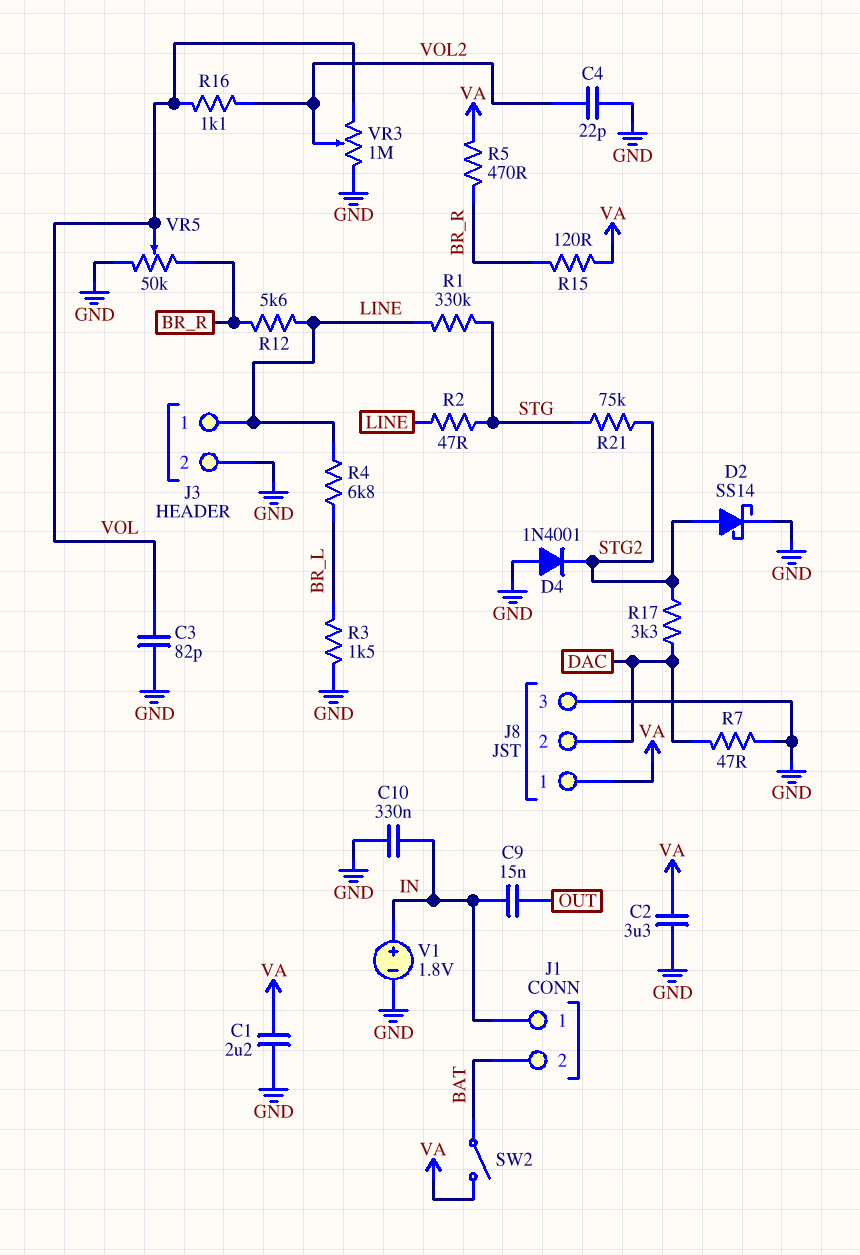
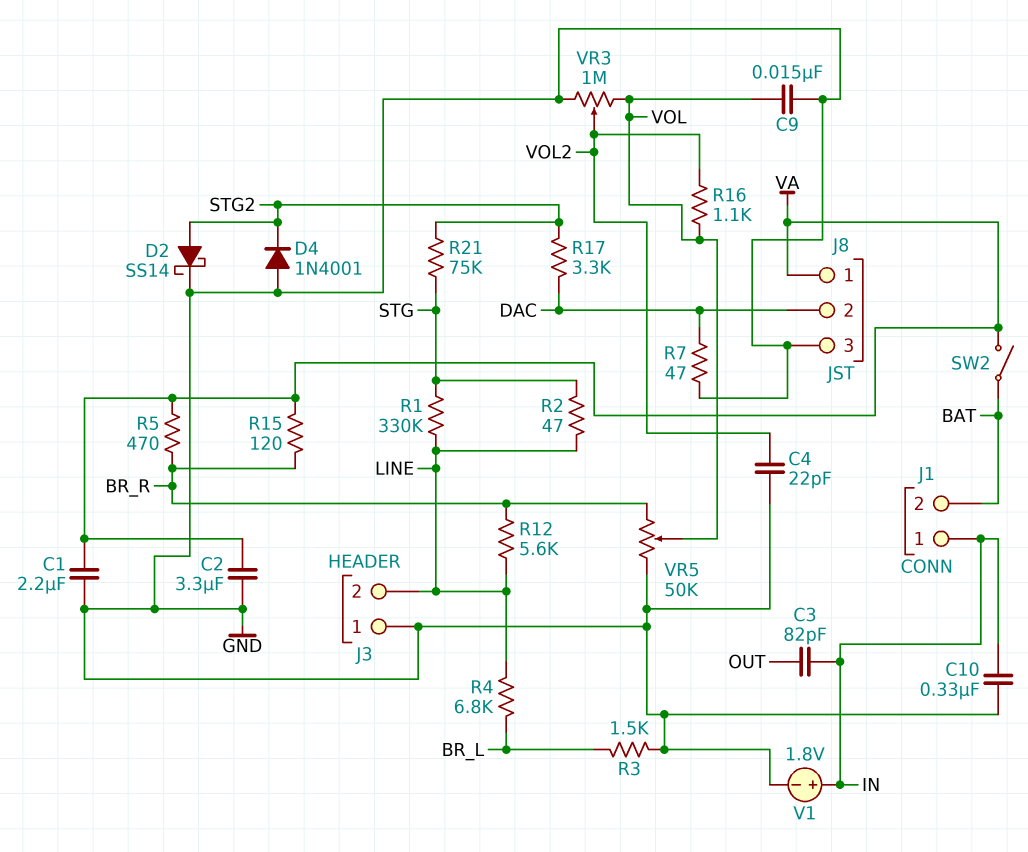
C3: 82pF (GND, VOL) -> 82pF (IN, OUT)
C9: 15nF (IN, OUT) -> 15nF (GND, VOL)
J3 pin 1: LINE -> GND
J3 pin 2: GND -> LINE

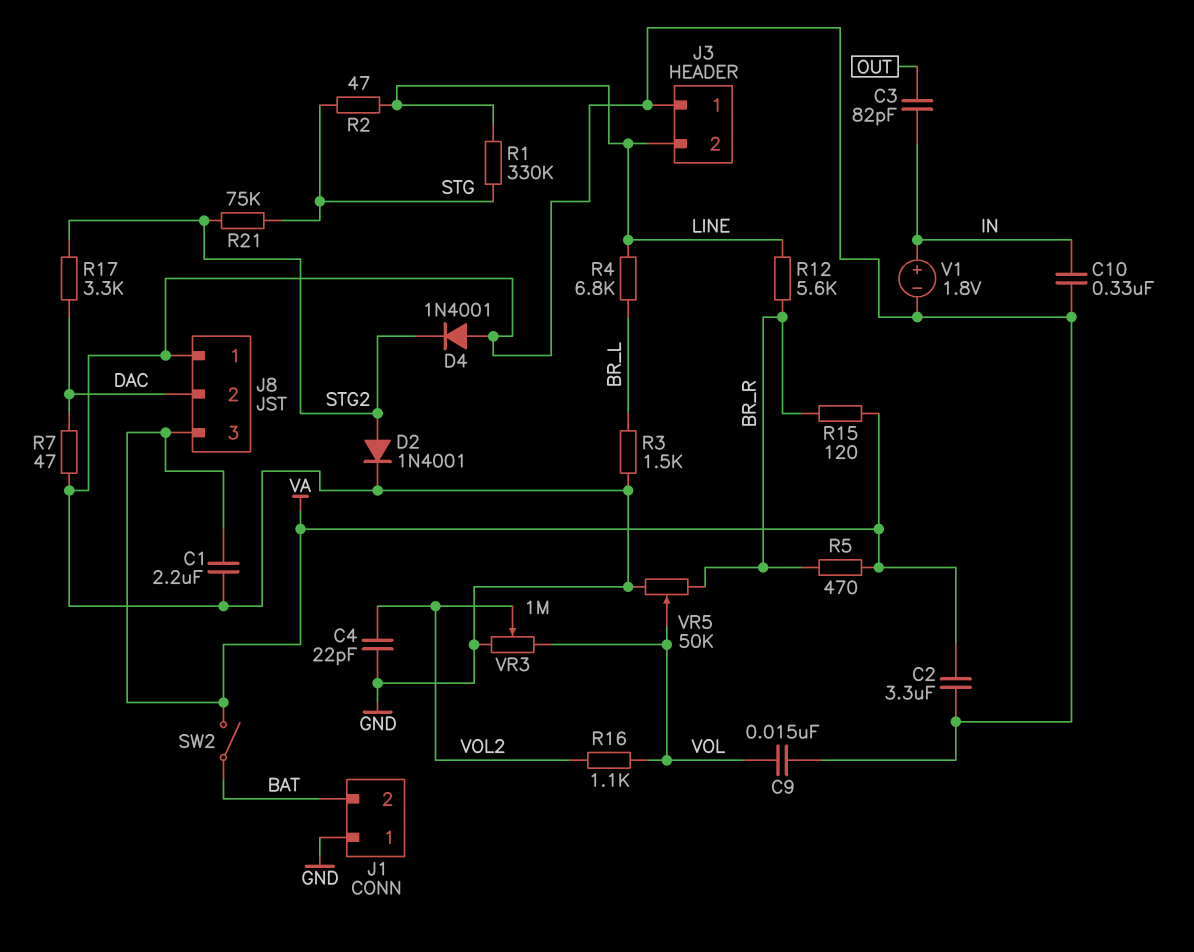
D2: schottky SS14 (A STG2, K GND) -> diode 1N4001 (A STG2, K GND)
J1 pin 1: IN -> GND
J8 pin 1: VA -> GND
J8 pin 3: GND -> VA

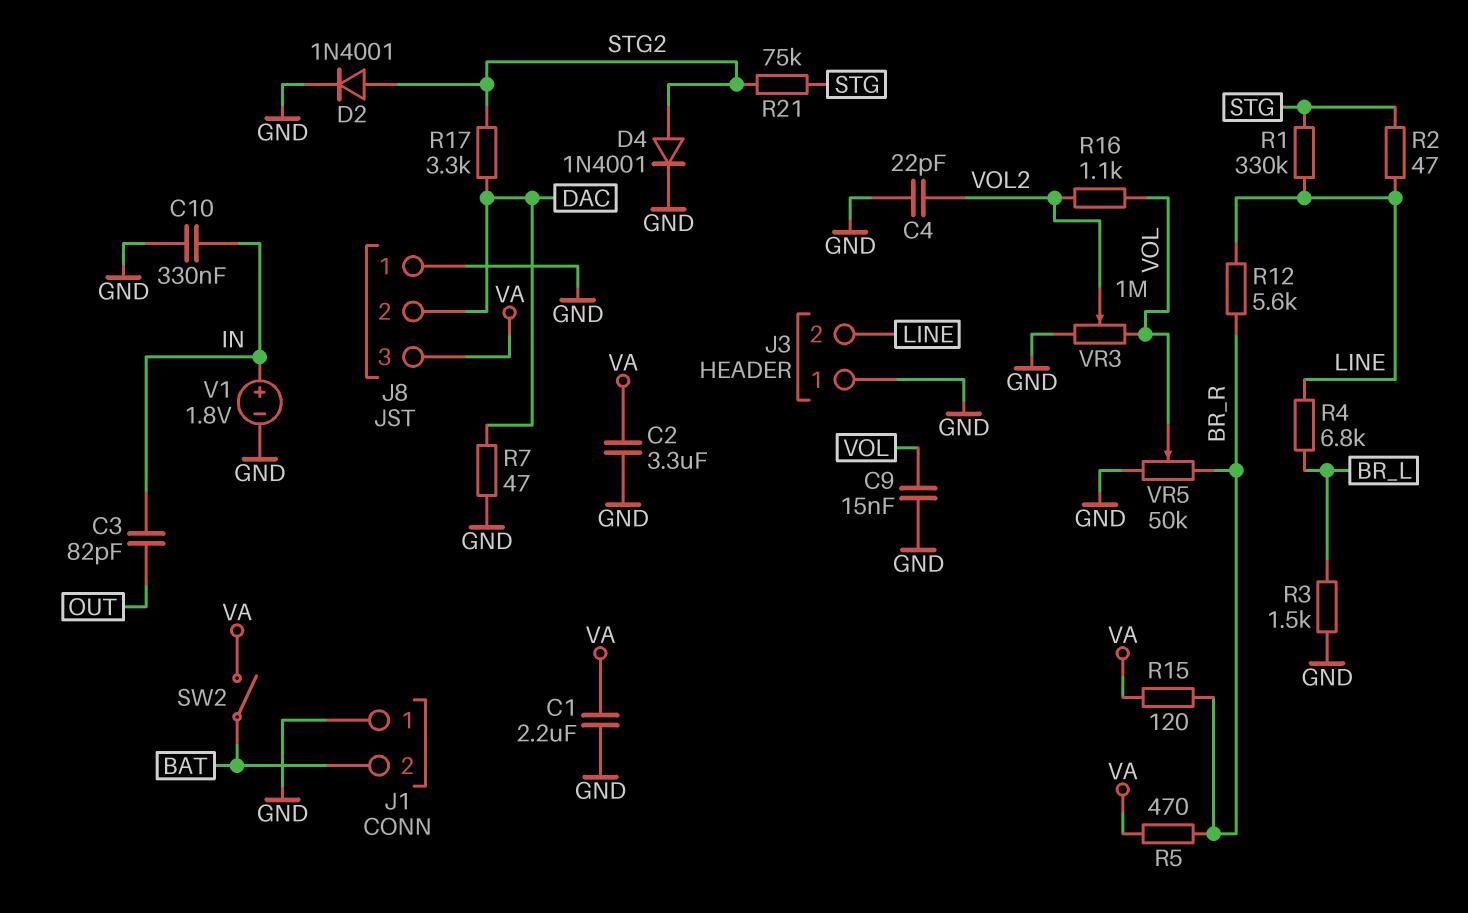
D4: diode 1N4001 (A GND, K STG2) -> diode 1N4001 (A STG2, K GND)

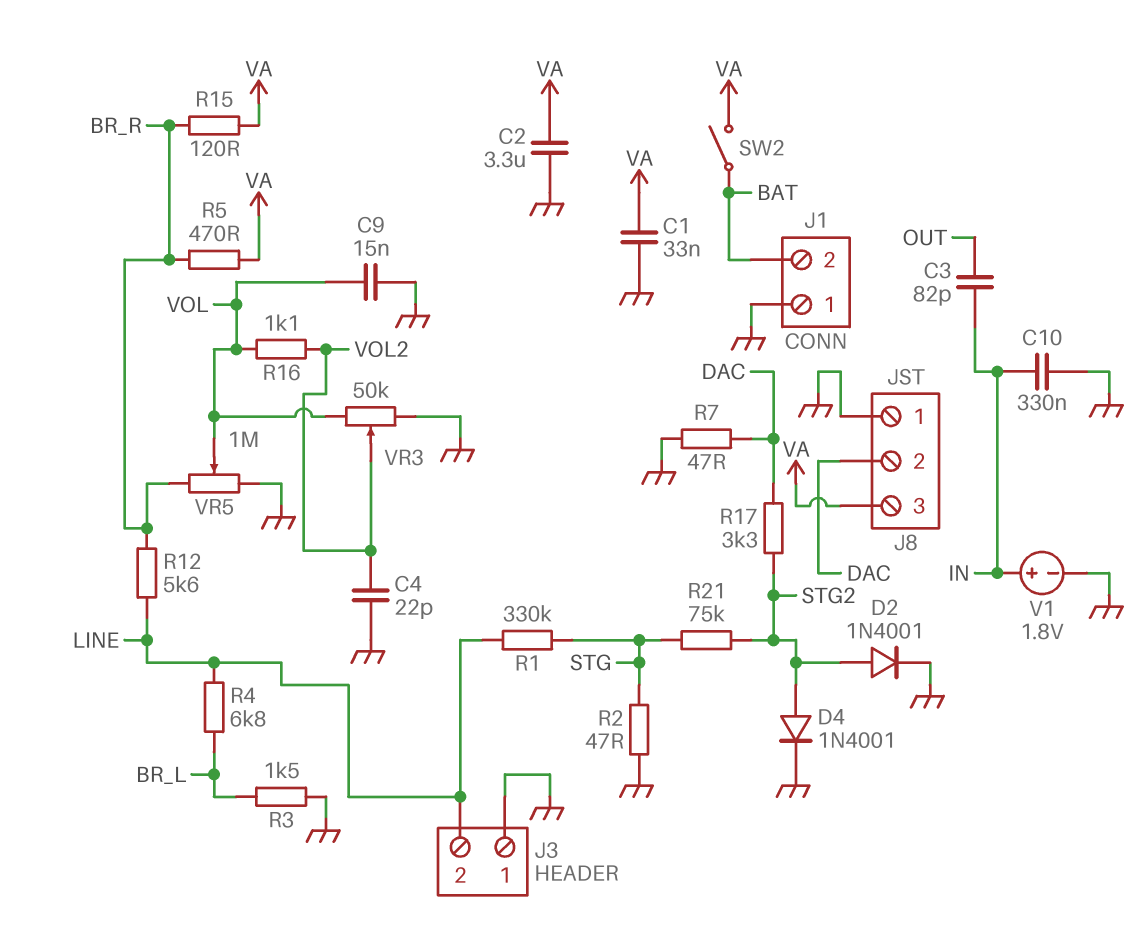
C1: 2.2uF (GND, VA) -> 33nF (GND, VA)
R2: 47 (LINE, STG) -> 47 (GND, STG)
VR3: 1M (GND, VOL, wiper VOL2) -> 50k (GND, VOL, wiper VOL2)
VR5: 50k (BR_R, GND, wiper VOL) -> 1M (BR_R, GND, wiper VOL)

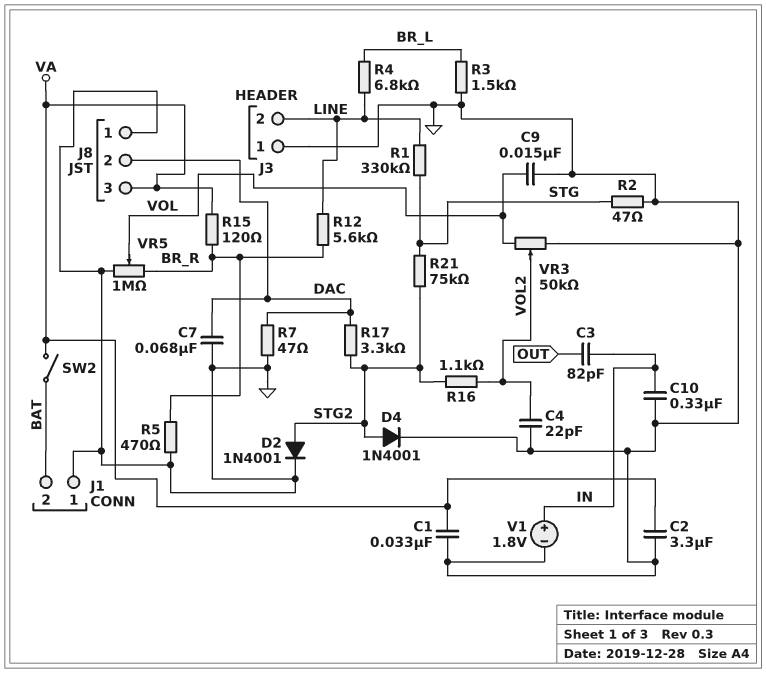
C7: none -> 68nF (DAC, GND)
R5: 470 (BR_R, VA) -> 470 (BR_R, GND)
R16: 1.1k (VOL, VOL2) -> 1.1k (STG2, VOL2)

